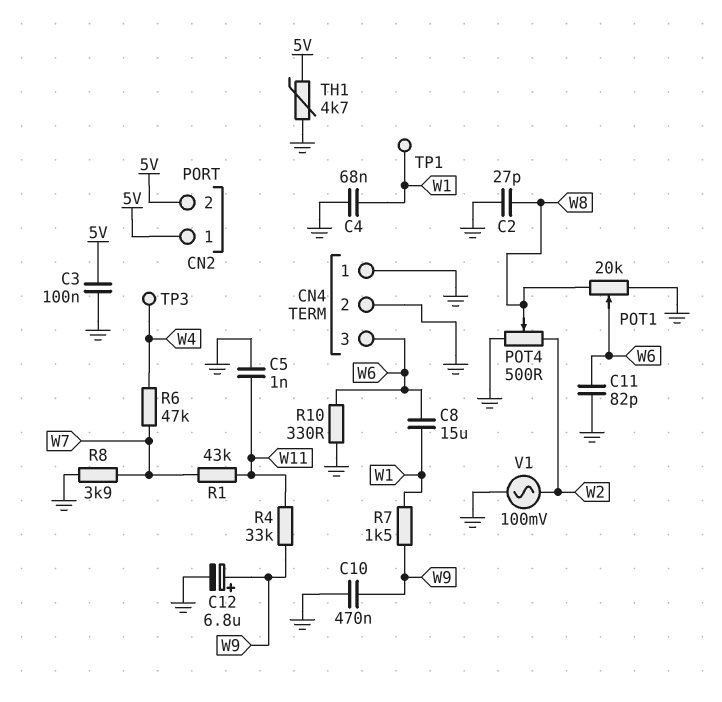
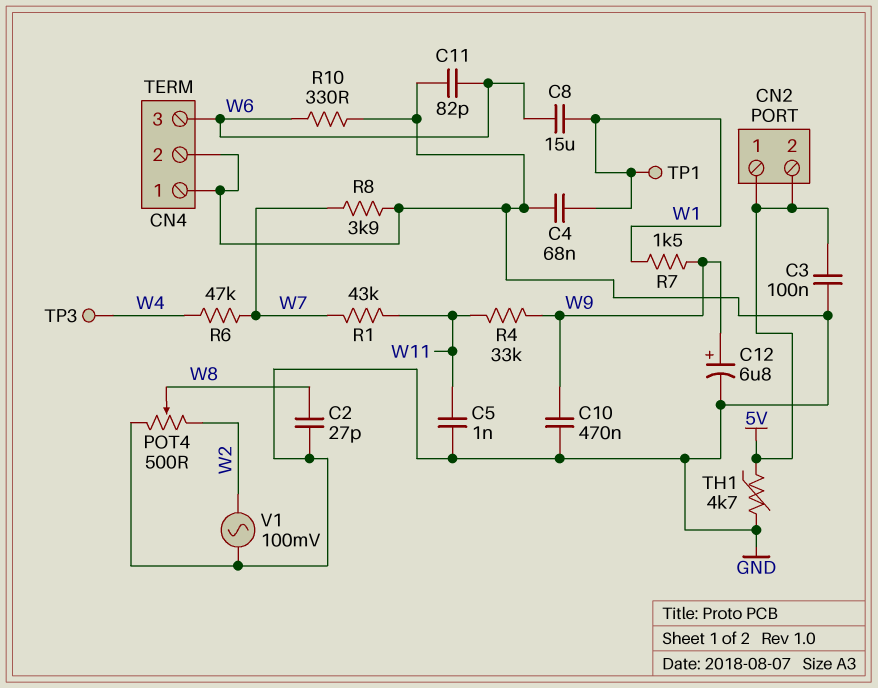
POT1: 20k (GND, W8, wiper W6) -> none

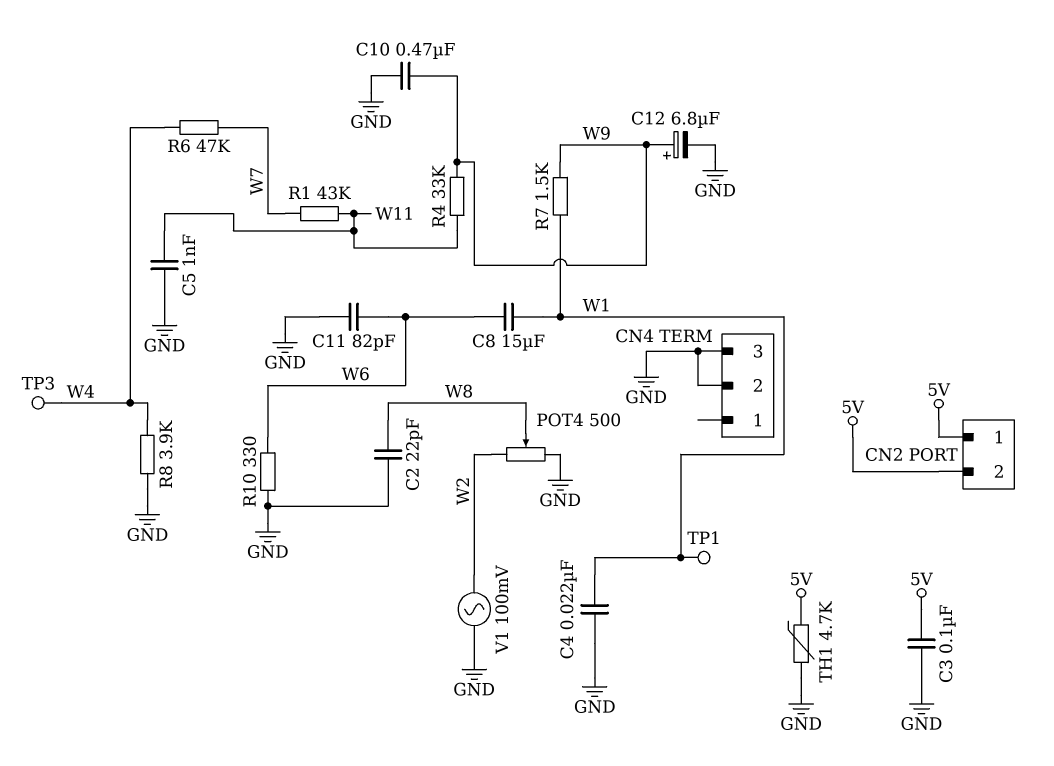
C2: 27pF (GND, W8) -> 22pF (GND, W8)
C4: 68nF (GND, W1) -> 22nF (GND, W1)
CN4 pin 1: GND -> none
CN4 pin 3: W6 -> GND
R8: 3.9k (GND, W7) -> 3.9k (GND, W4)

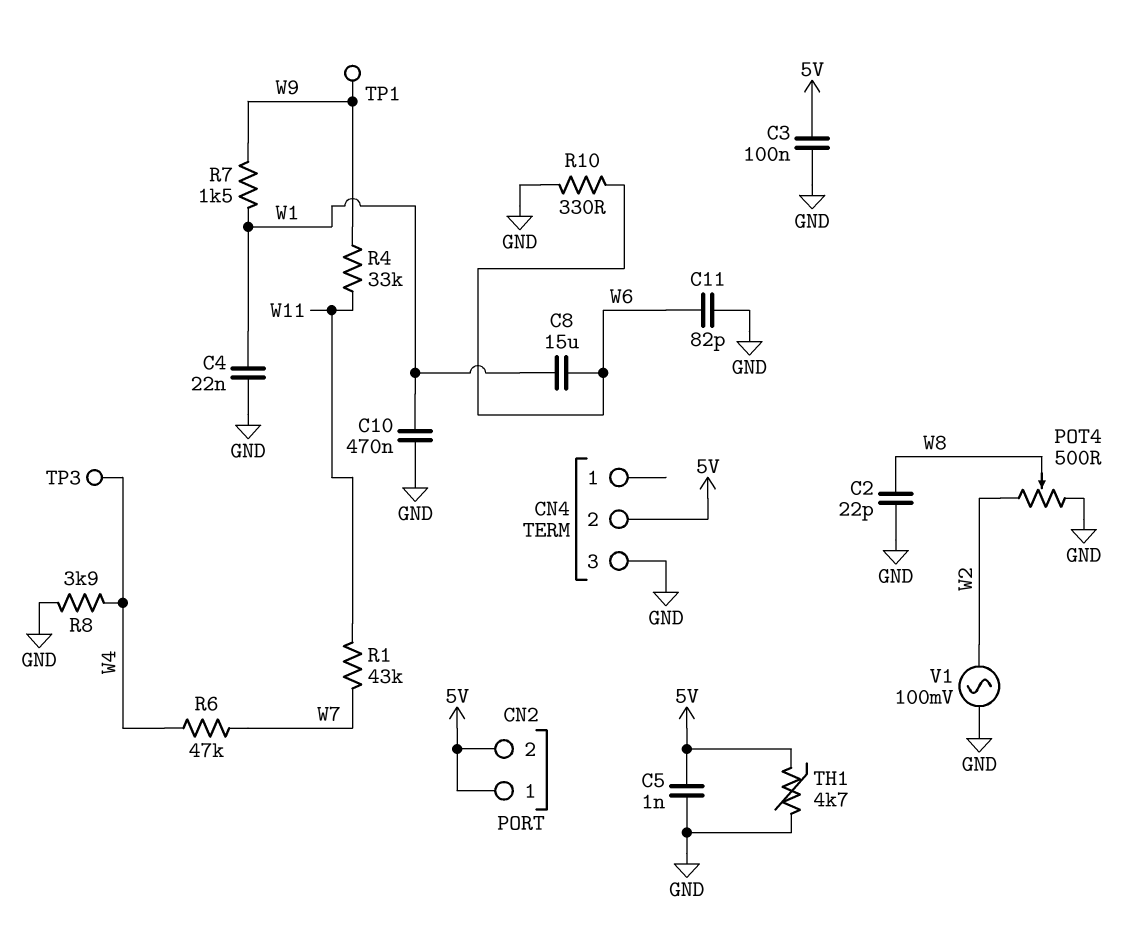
C5: 1nF (GND, W11) -> 1nF (5V, GND)
C10: 470nF (GND, W9) -> 470nF (GND, W1)
C12: 6.8uF (plus W9, minus GND) -> none
CN4 pin 2: GND -> 5V
TP1: test point (W1) -> test point (W9)

